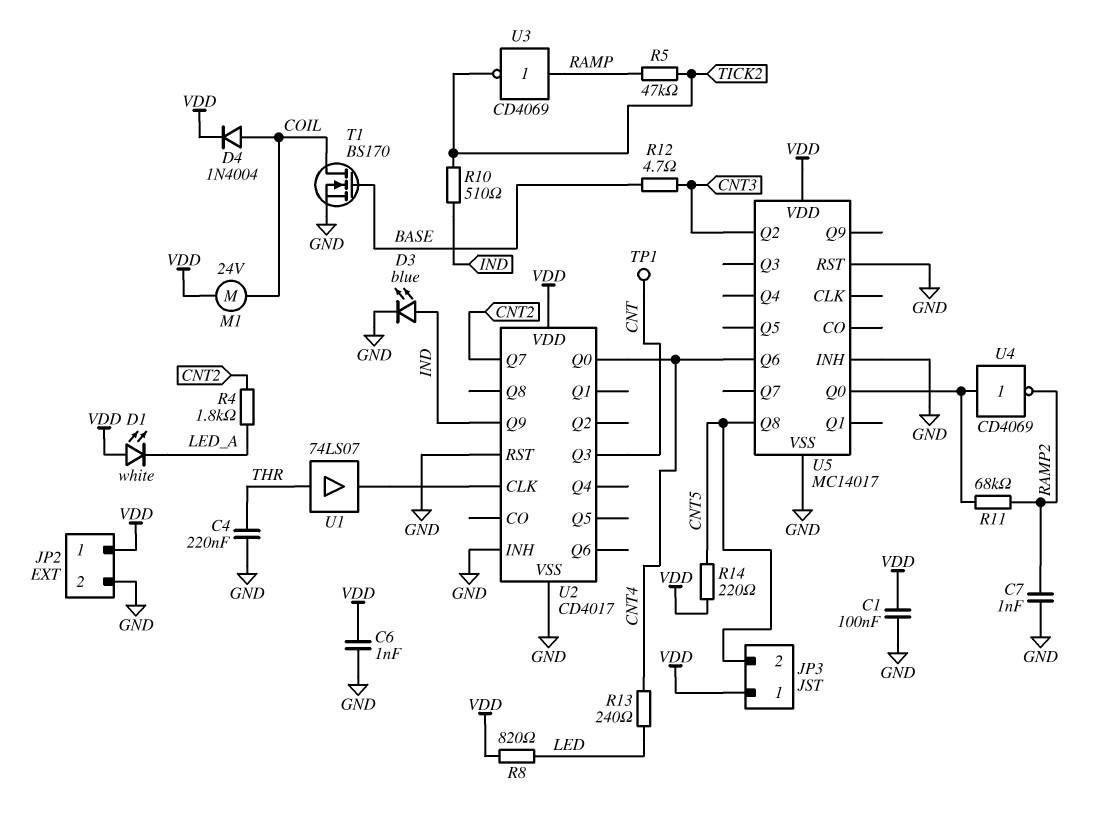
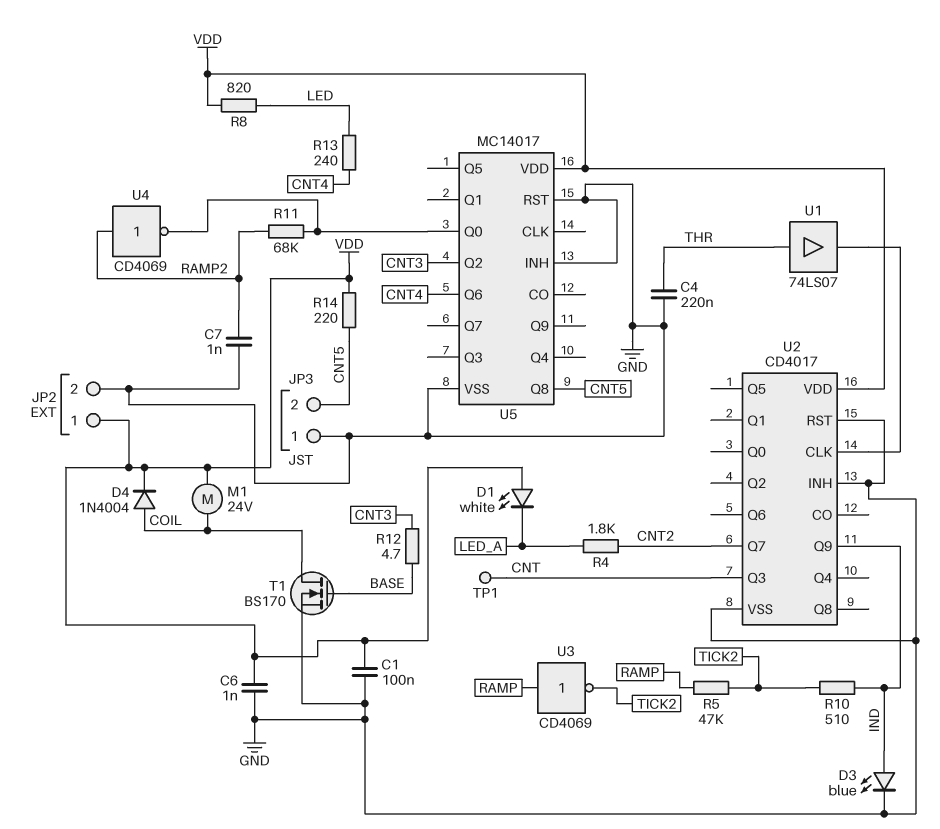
JP3 pin 1: VDD -> GND
U2 pin Q0: CNT4 -> none
U4: NOT CD4069 (in U5/Q0, out RAMP2) -> NOT CD4069 (in RAMP2, out U5/Q0)

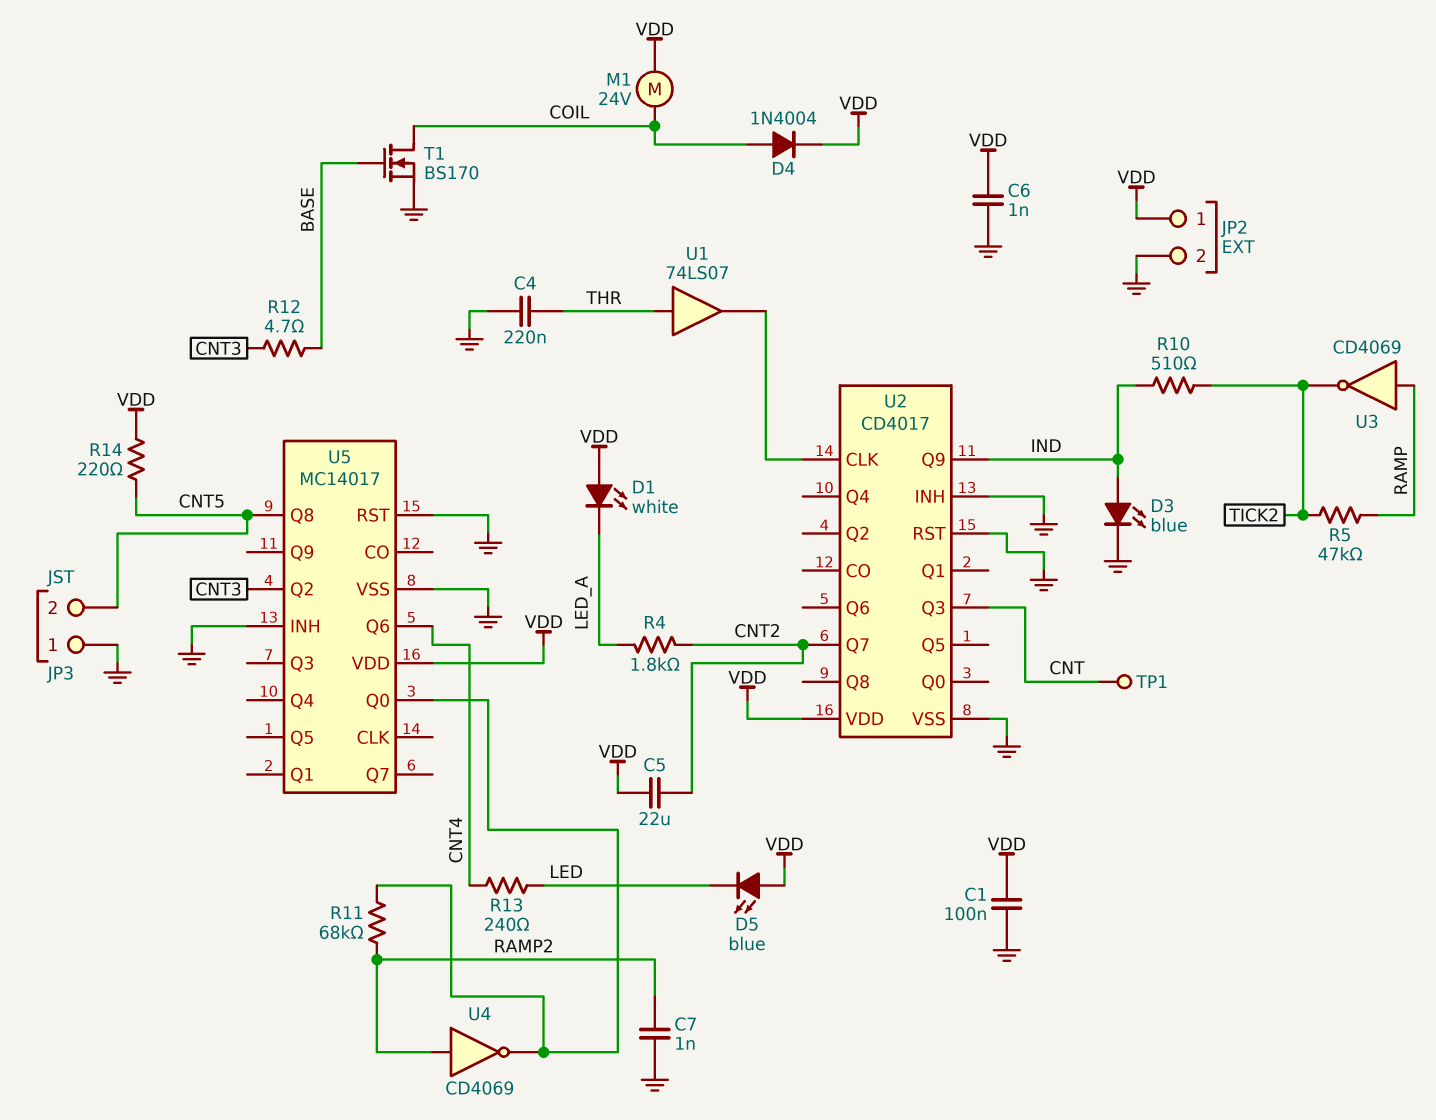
C5: none -> 22uF (CNT2, VDD)
D5: none -> LED blue (A VDD, K LED)
R8: 820 (LED, VDD) -> none

